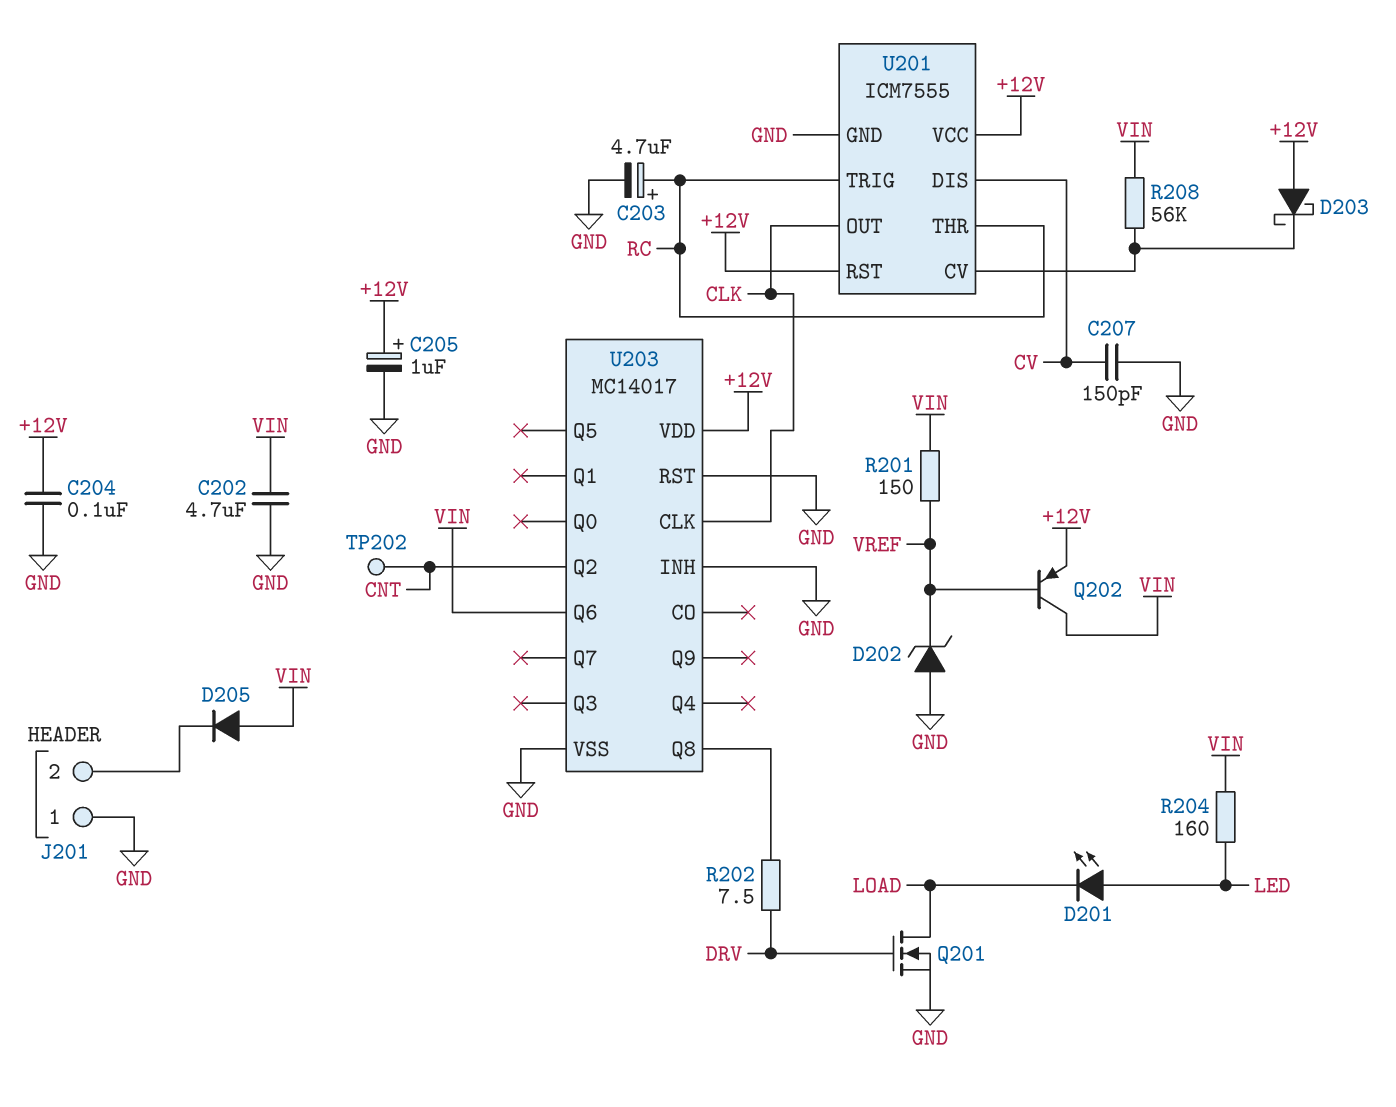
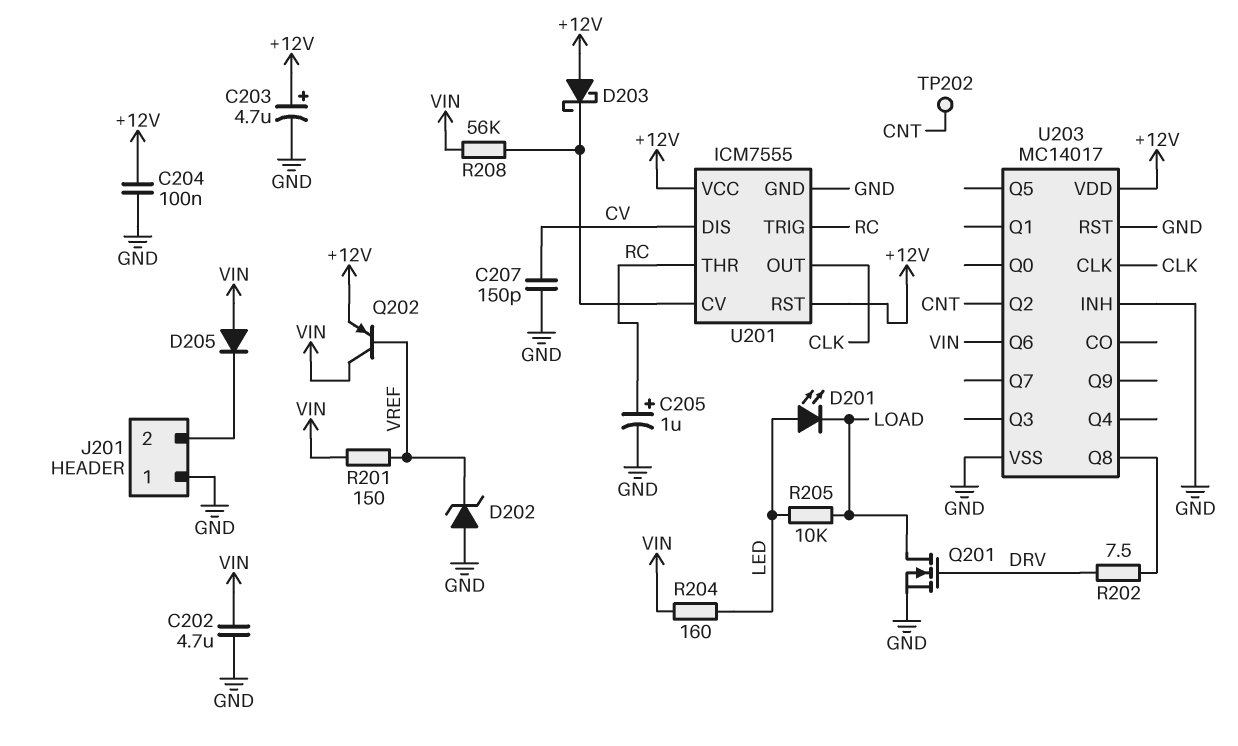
C203: 4.7uF (plus RC, minus GND) -> 4.7uF (plus +12V, minus GND)
C205: 1uF (plus +12V, minus GND) -> 1uF (plus RC, minus GND)
R205: none -> 10k (LED, LOAD)

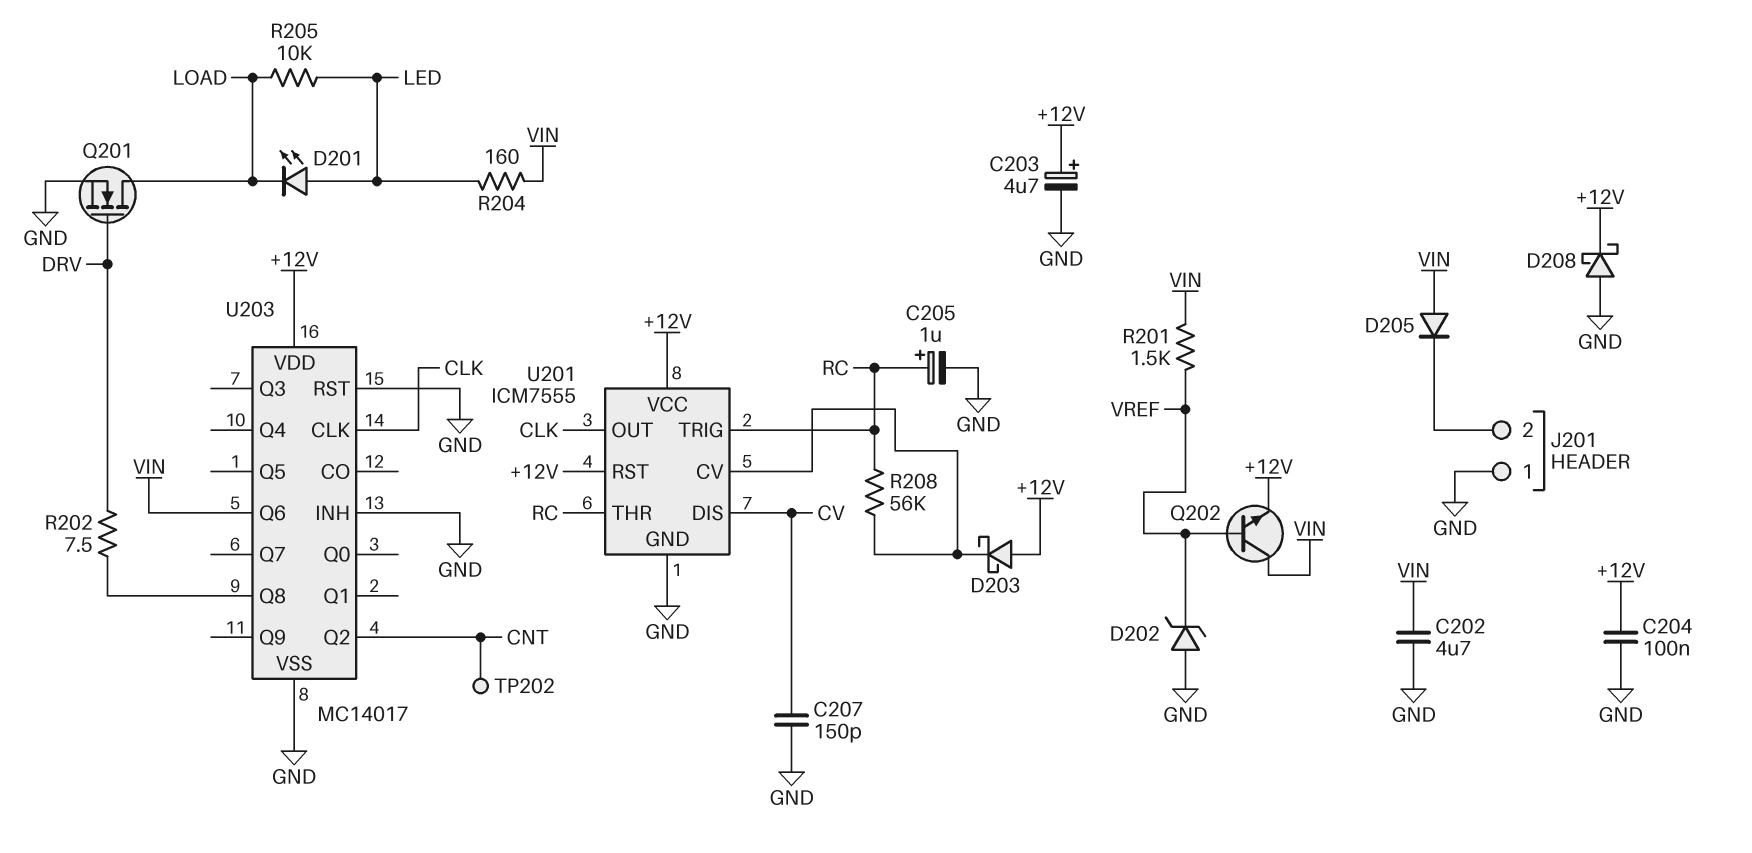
D208: none -> schottky (A GND, K +12V)
Q202: PNP (B VREF, C VIN, E +12V) -> NPN (B VREF, C VIN, E +12V)
R201: 150 (VIN, VREF) -> 1.5k (VIN, VREF)
R208: 56k (U201/CV, VIN) -> 56k (RC, U201/CV)

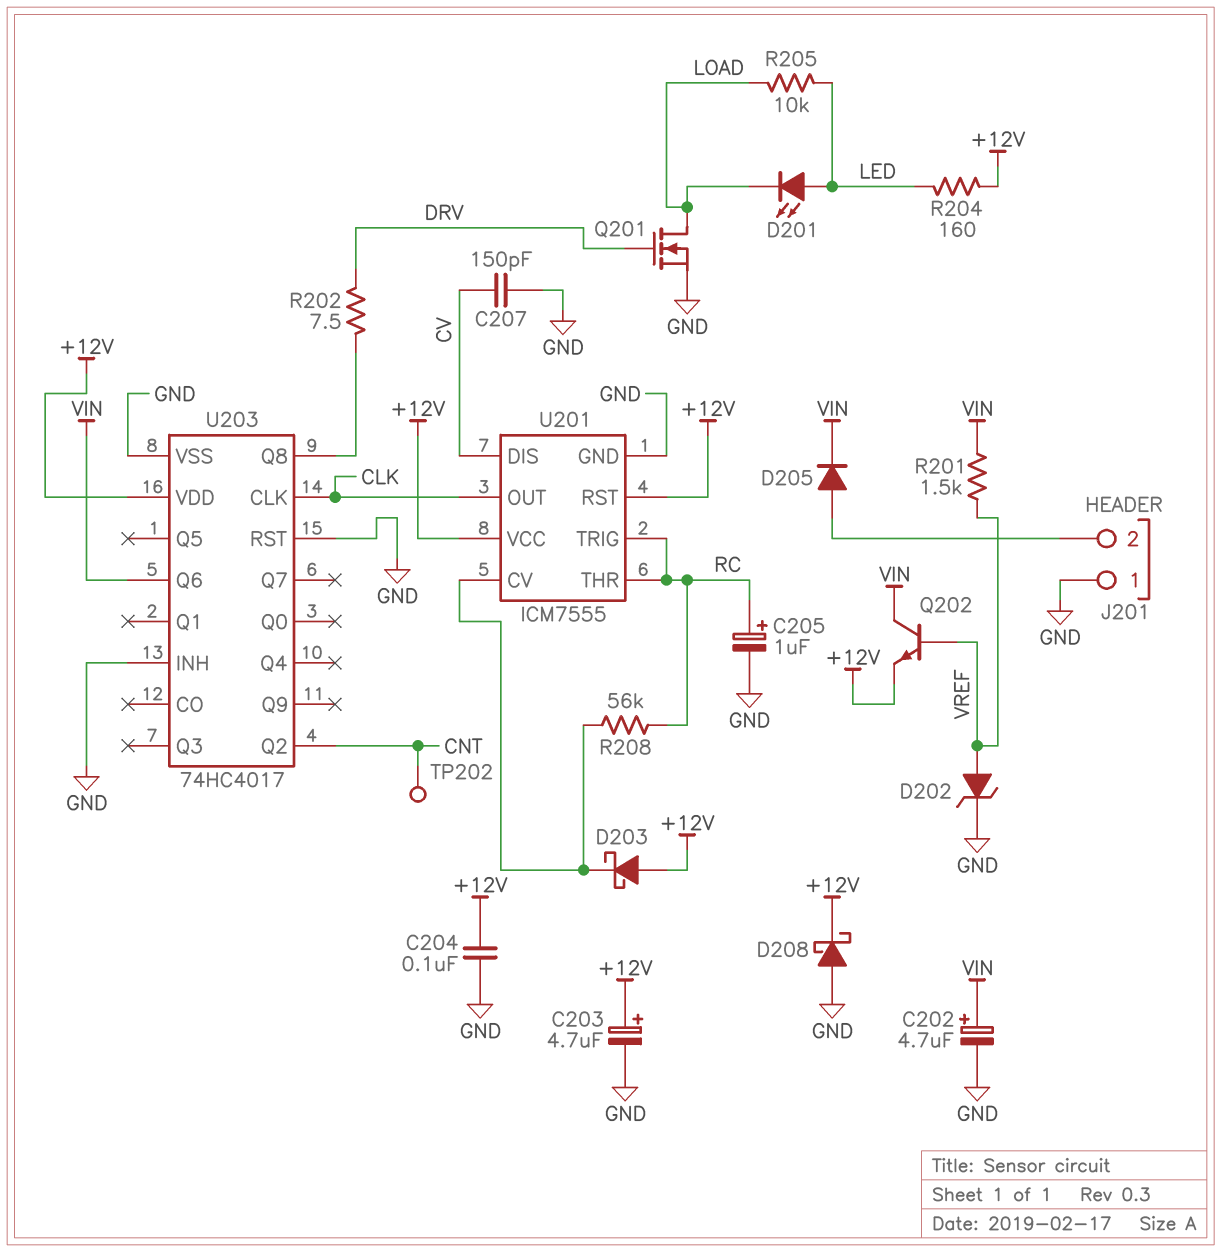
C202: 4.7uF (GND, VIN) -> 4.7uF (plus VIN, minus GND)
D202: zener (A GND, K VREF) -> zener (A VREF, K GND)
D205: diode (A VIN, K J201/2) -> diode (A J201/2, K VIN)
R204: 160 (LED, VIN) -> 160 (+12V, LED)
U203: MC14017 -> 74HC4017

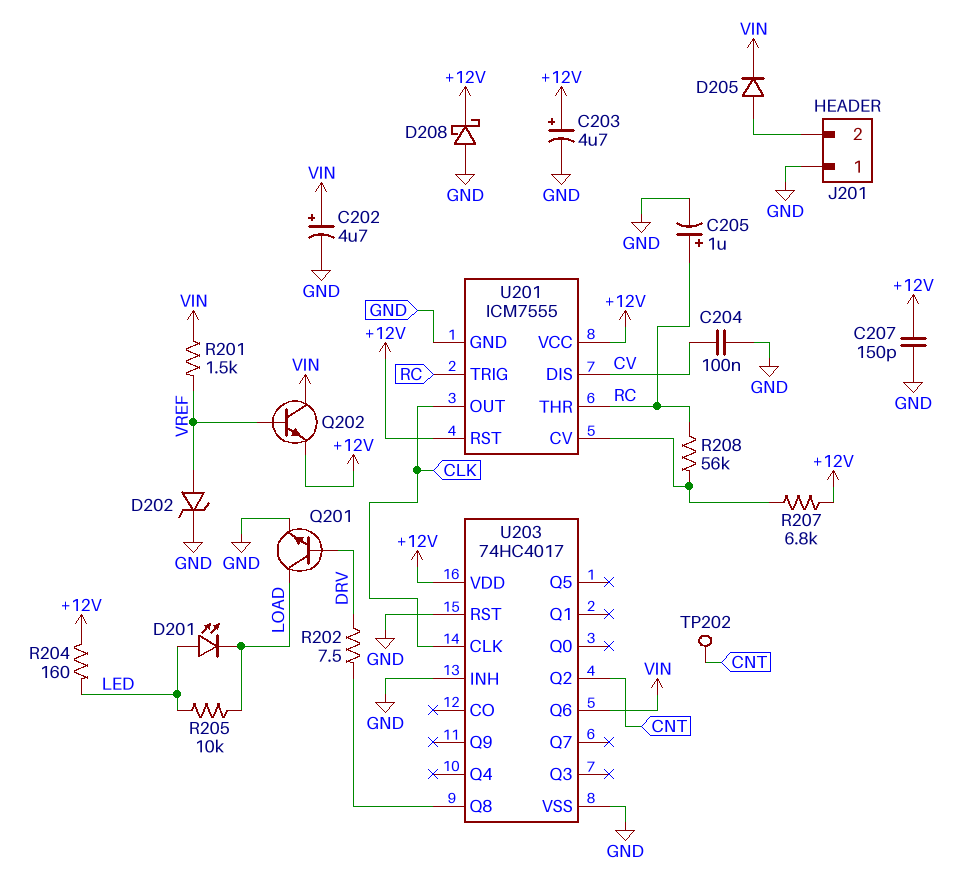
C204: 100nF (+12V, GND) -> 100nF (CV, GND)
C207: 150pF (CV, GND) -> 150pF (+12V, GND)
D203: schottky (A +12V, K U201/CV) -> none
Q201: NMOS (G DRV, D LOAD, S GND) -> NPN (B DRV, C LOAD, E GND)
R207: none -> 6.8k (+12V, U201/CV)

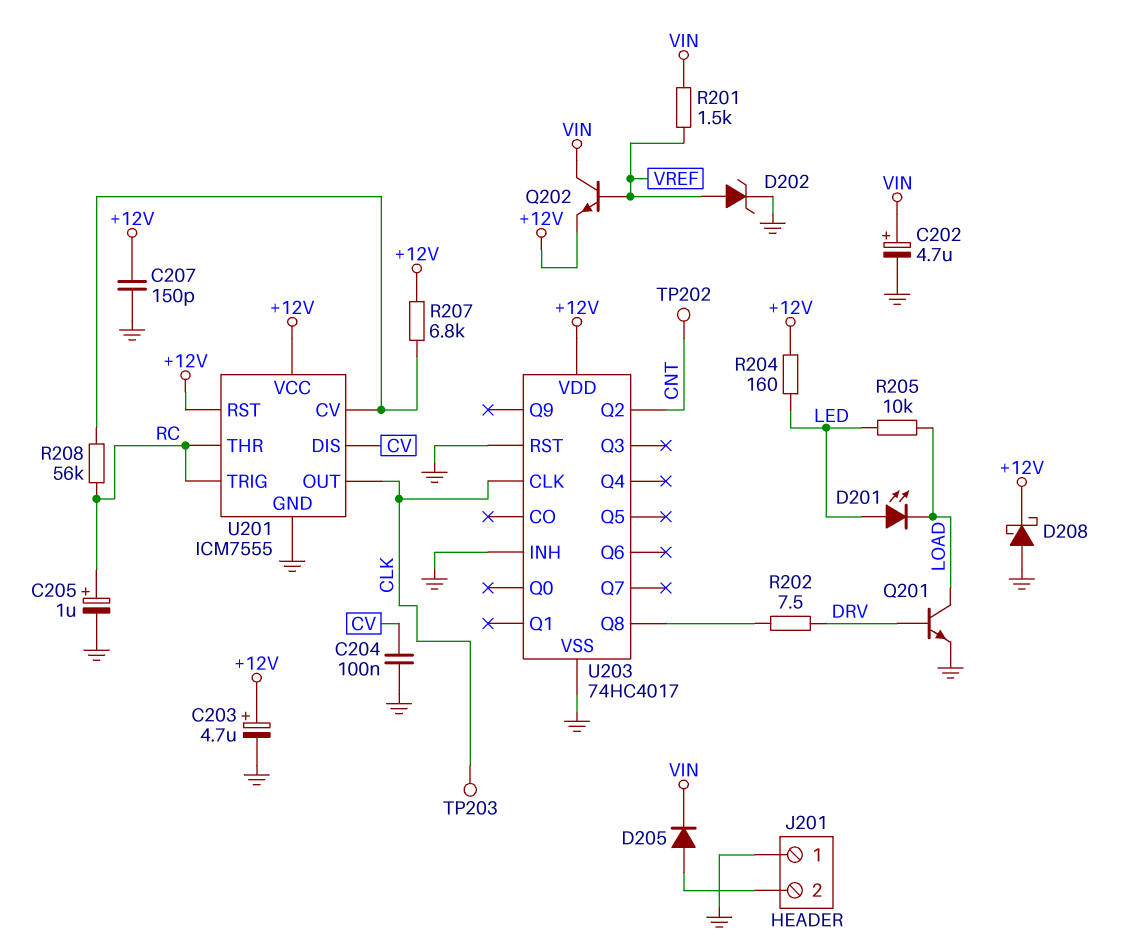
TP203: none -> test point (CLK)
U203 pin Q6: VIN -> none

